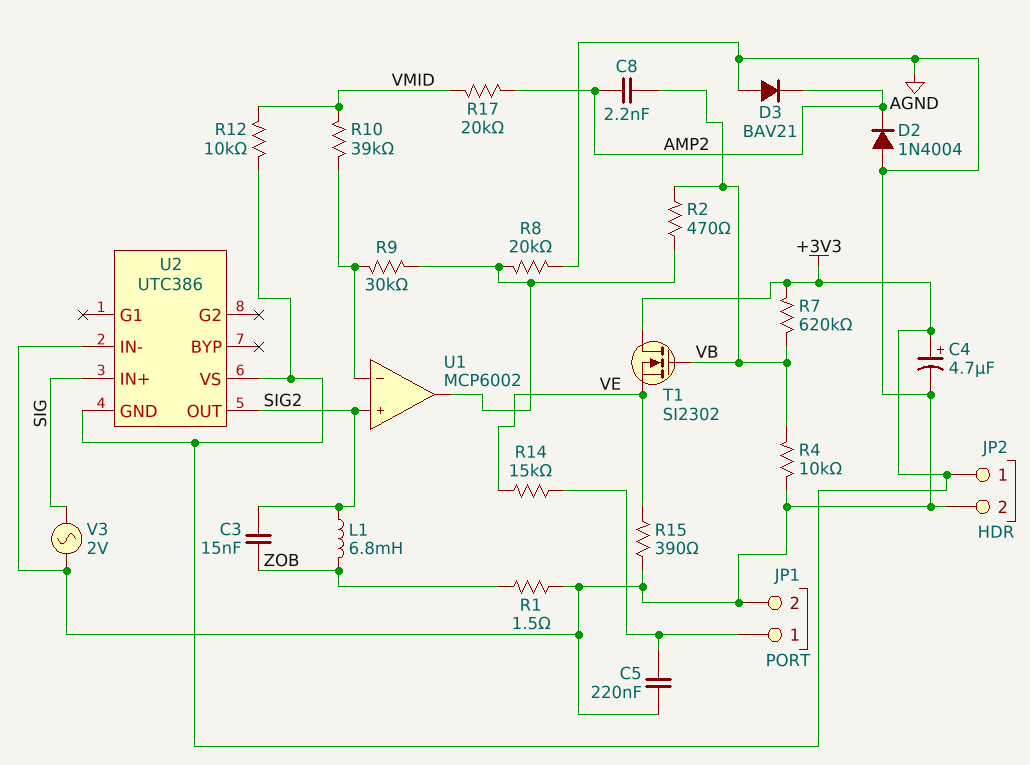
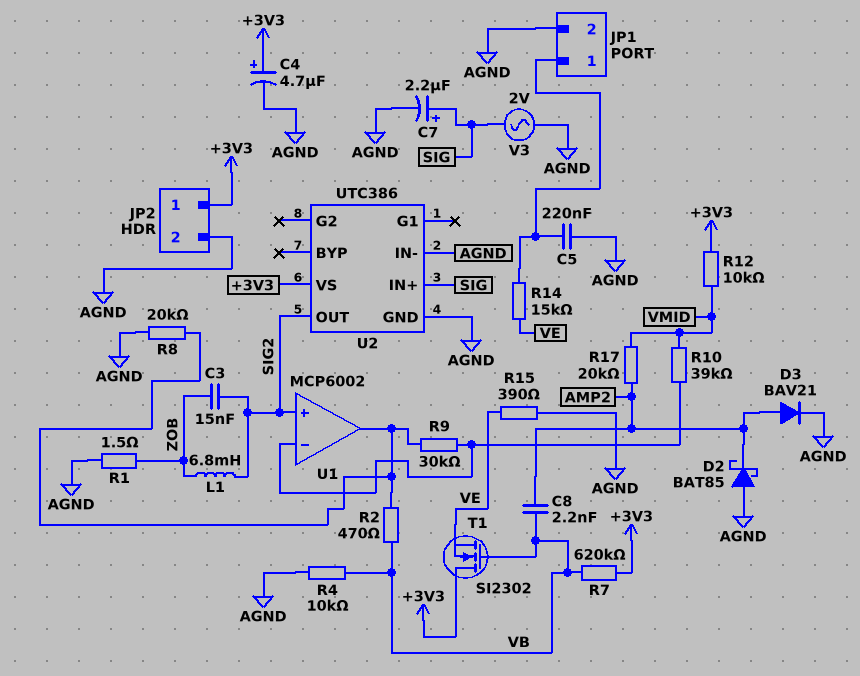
C7: none -> 2.2uF (plus SIG, minus AGND)
D2: diode 1N4004 (A AGND, K AMP2) -> schottky BAT85 (A AGND, K AMP2)
D3: diode BAV21 (A AGND, K AMP2) -> diode BAV21 (A AMP2, K AGND)
U2 pin GND: +3V3 -> AGND

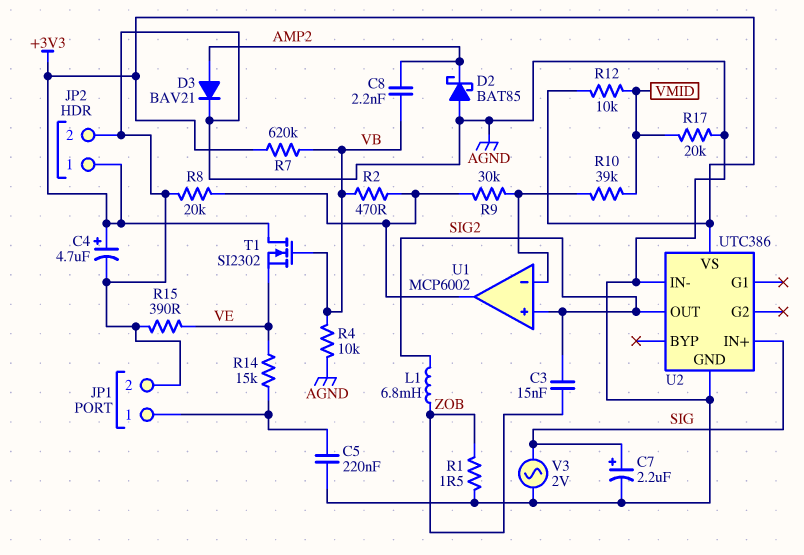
R17: 20k (AMP2, VMID) -> 20k (AGND, VMID)

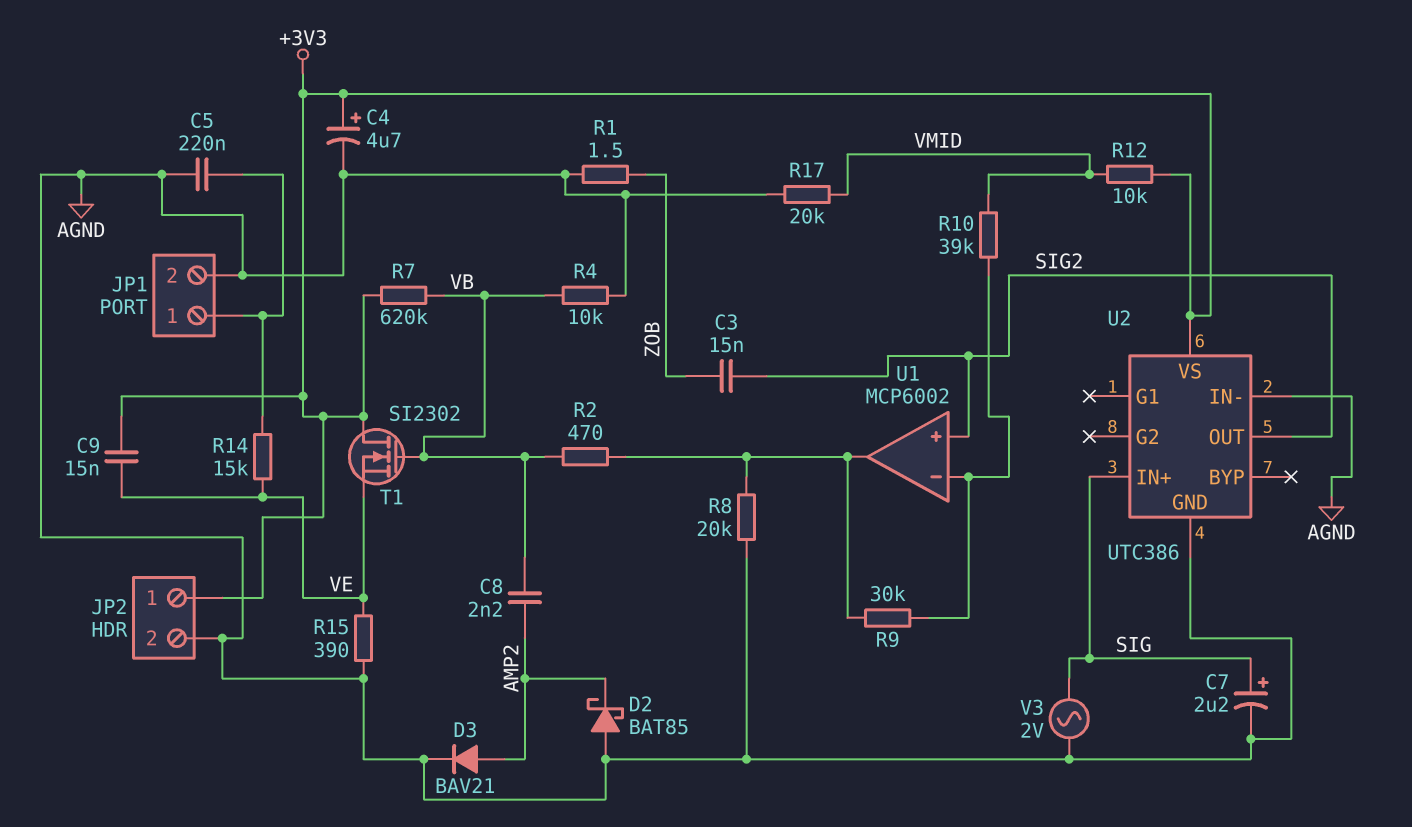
C9: none -> 15nF (+3V3, VE)
L1: 6.8mH (SIG2, ZOB) -> none

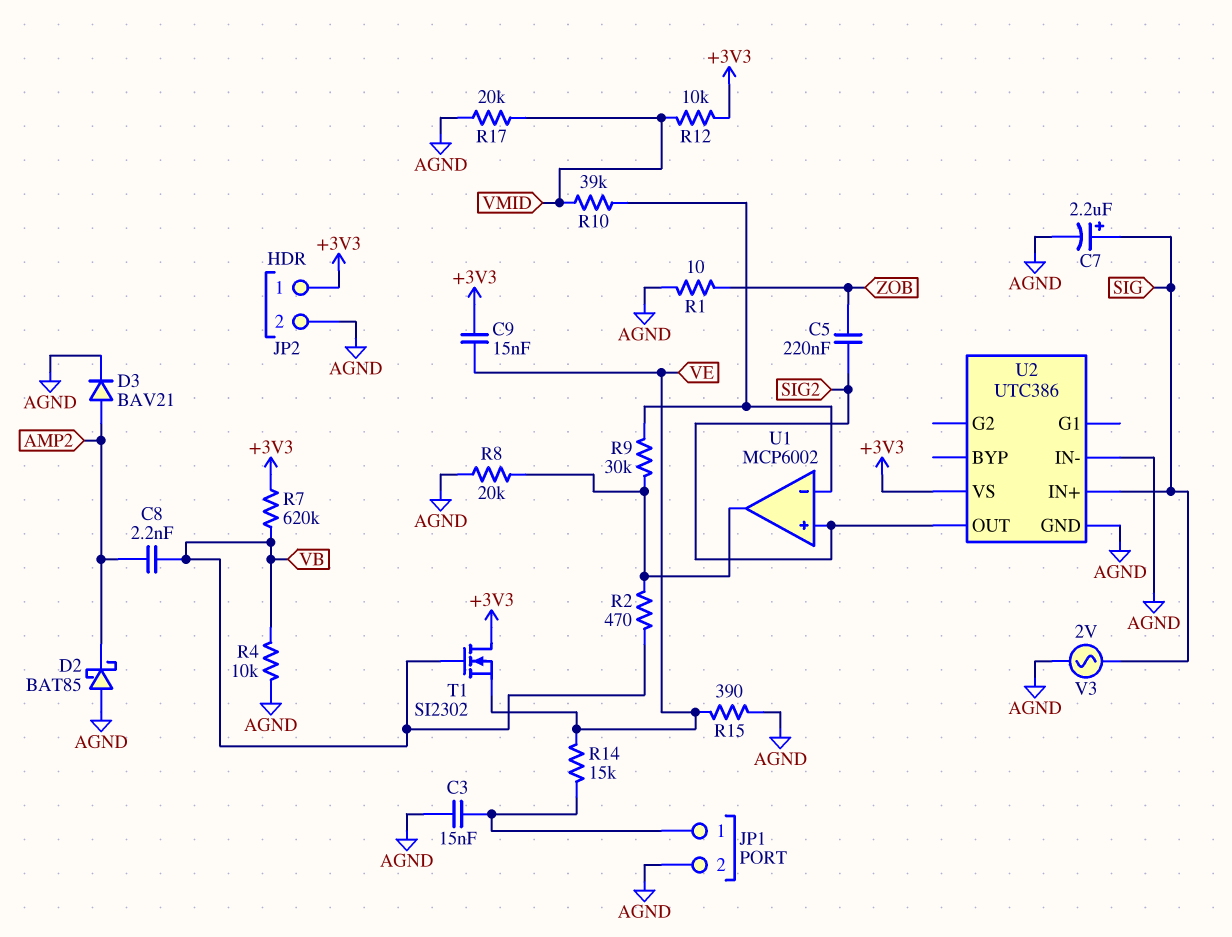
C3: 15nF (SIG2, ZOB) -> 15nF (AGND, JP1/1)
C4: 4.7uF (plus +3V3, minus AGND) -> none
C5: 220nF (AGND, JP1/1) -> 220nF (SIG2, ZOB)
R1: 1.5 (AGND, ZOB) -> 10 (AGND, ZOB)

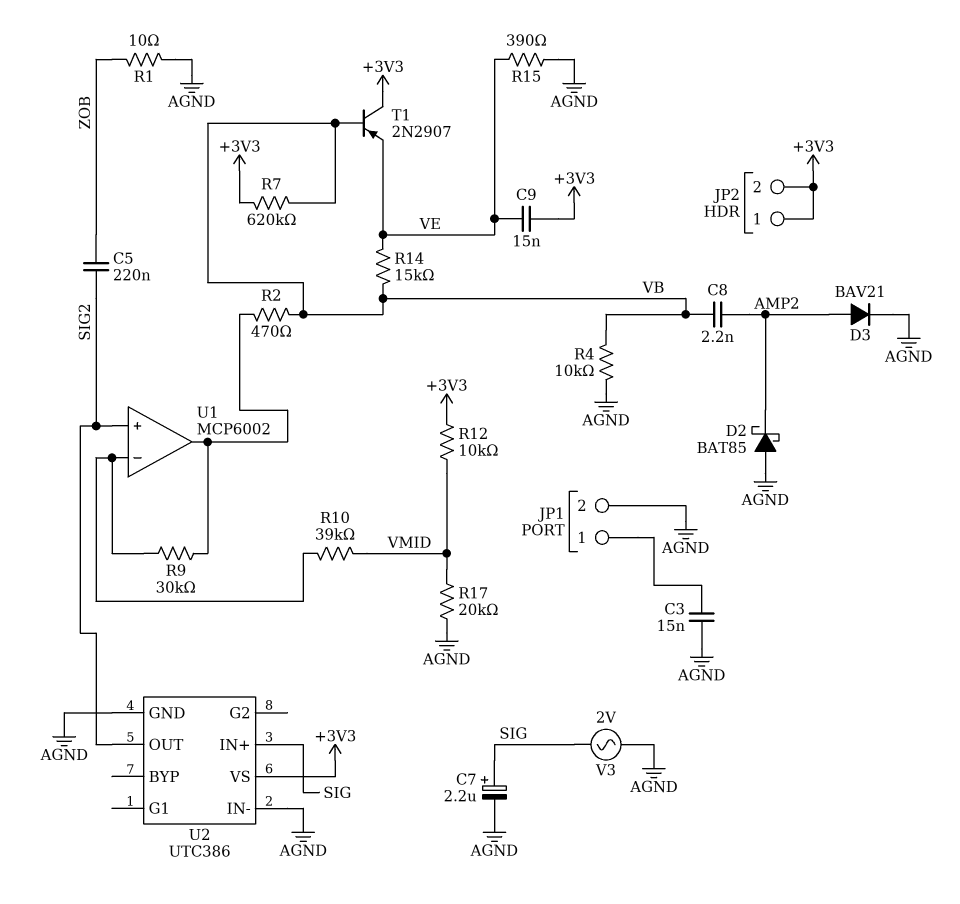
JP2 pin 2: AGND -> +3V3
R8: 20k (AGND, U1/out) -> none
R14: 15k (JP1/1, VE) -> 15k (VB, VE)
T1: NMOS SI2302 (G VB, D +3V3, S VE) -> PNP 2N2907 (B VB, C +3V3, E VE)

